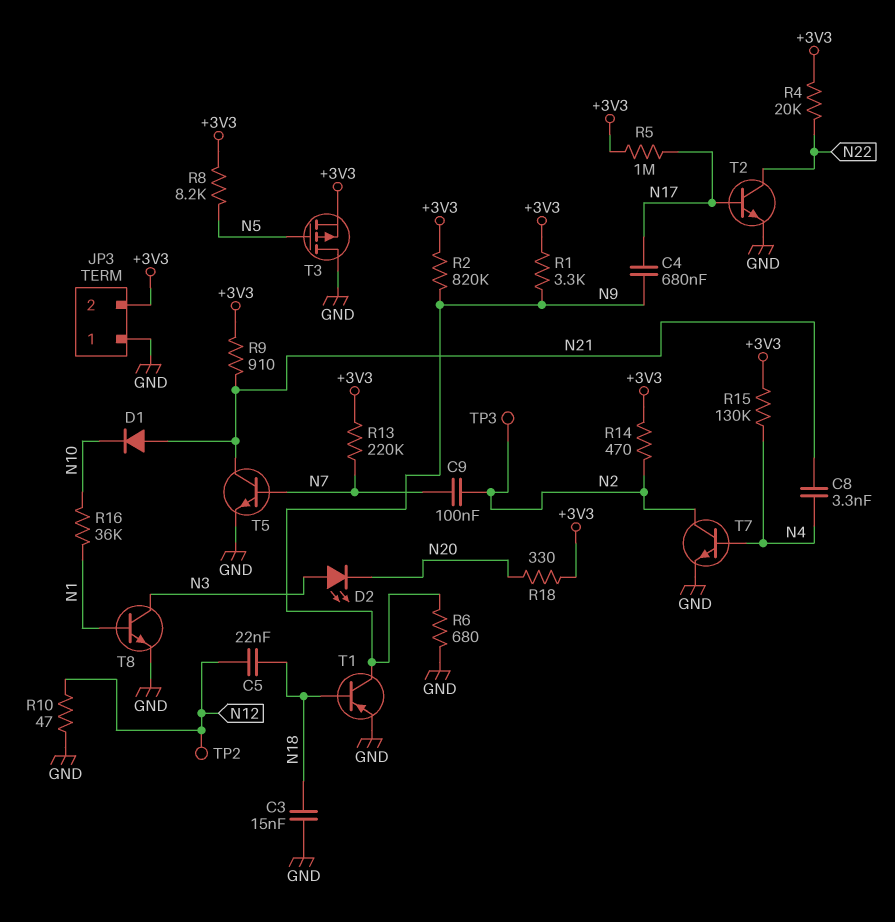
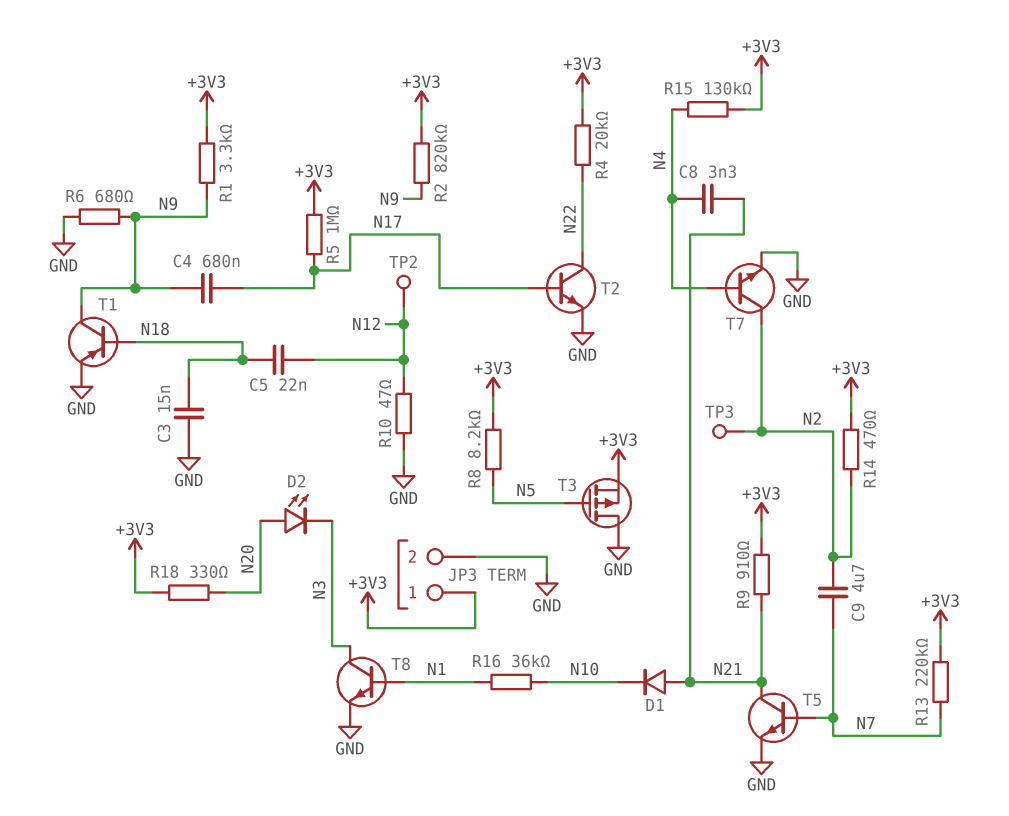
C9: 100nF (N2, N7) -> 4.7uF (N2, N7)
D2: LED (A N3, K N20) -> LED (A N20, K N3)
JP3 pin 1: GND -> +3V3
JP3 pin 2: +3V3 -> GND

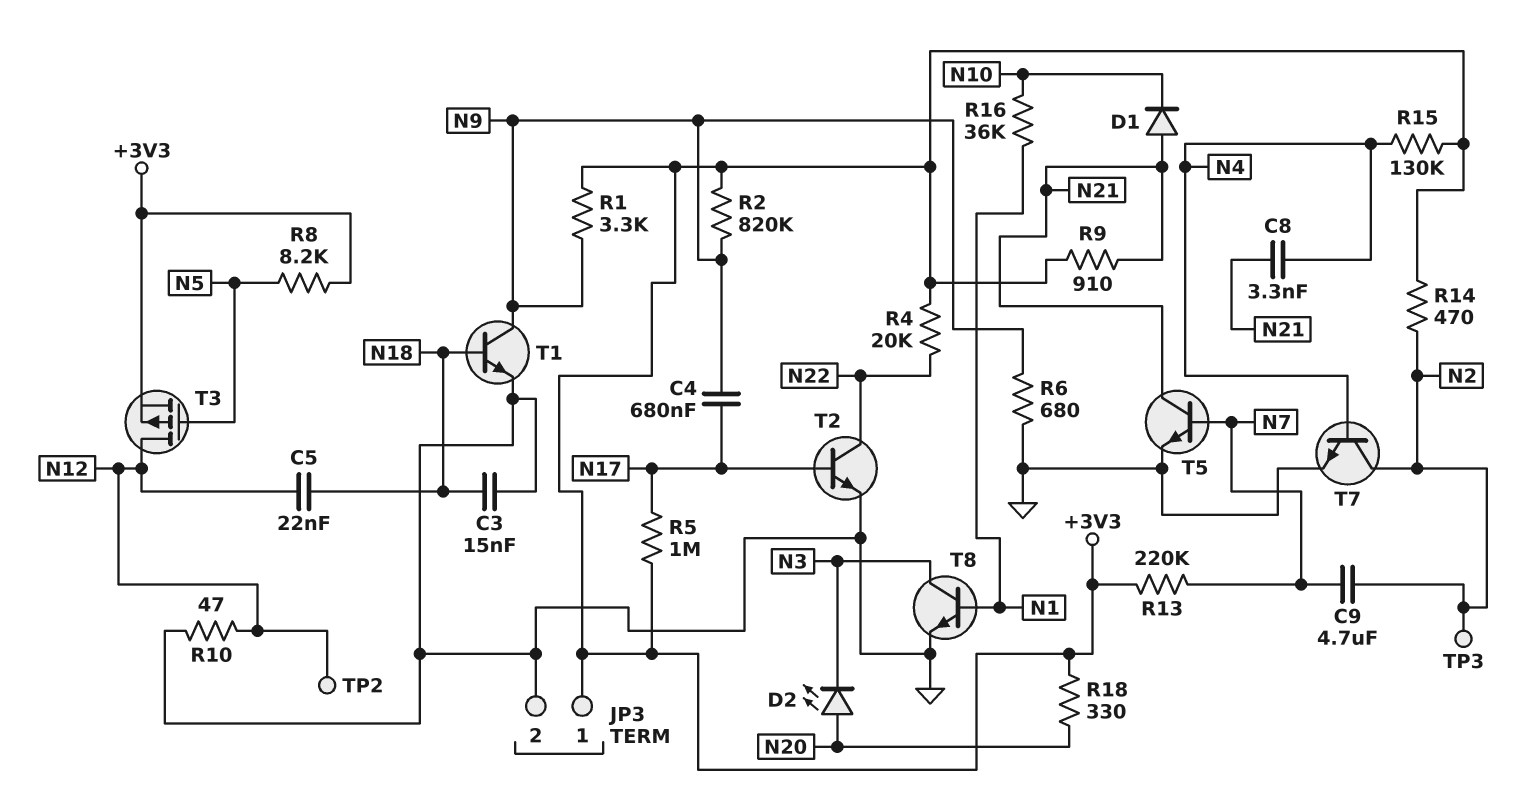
T1: PNP (B N18, C N9, E GND) -> NPN (B N18, C N9, E GND)
T3: PMOS (G N5, D GND, S +3V3) -> PMOS (G N5, D N12, S +3V3)

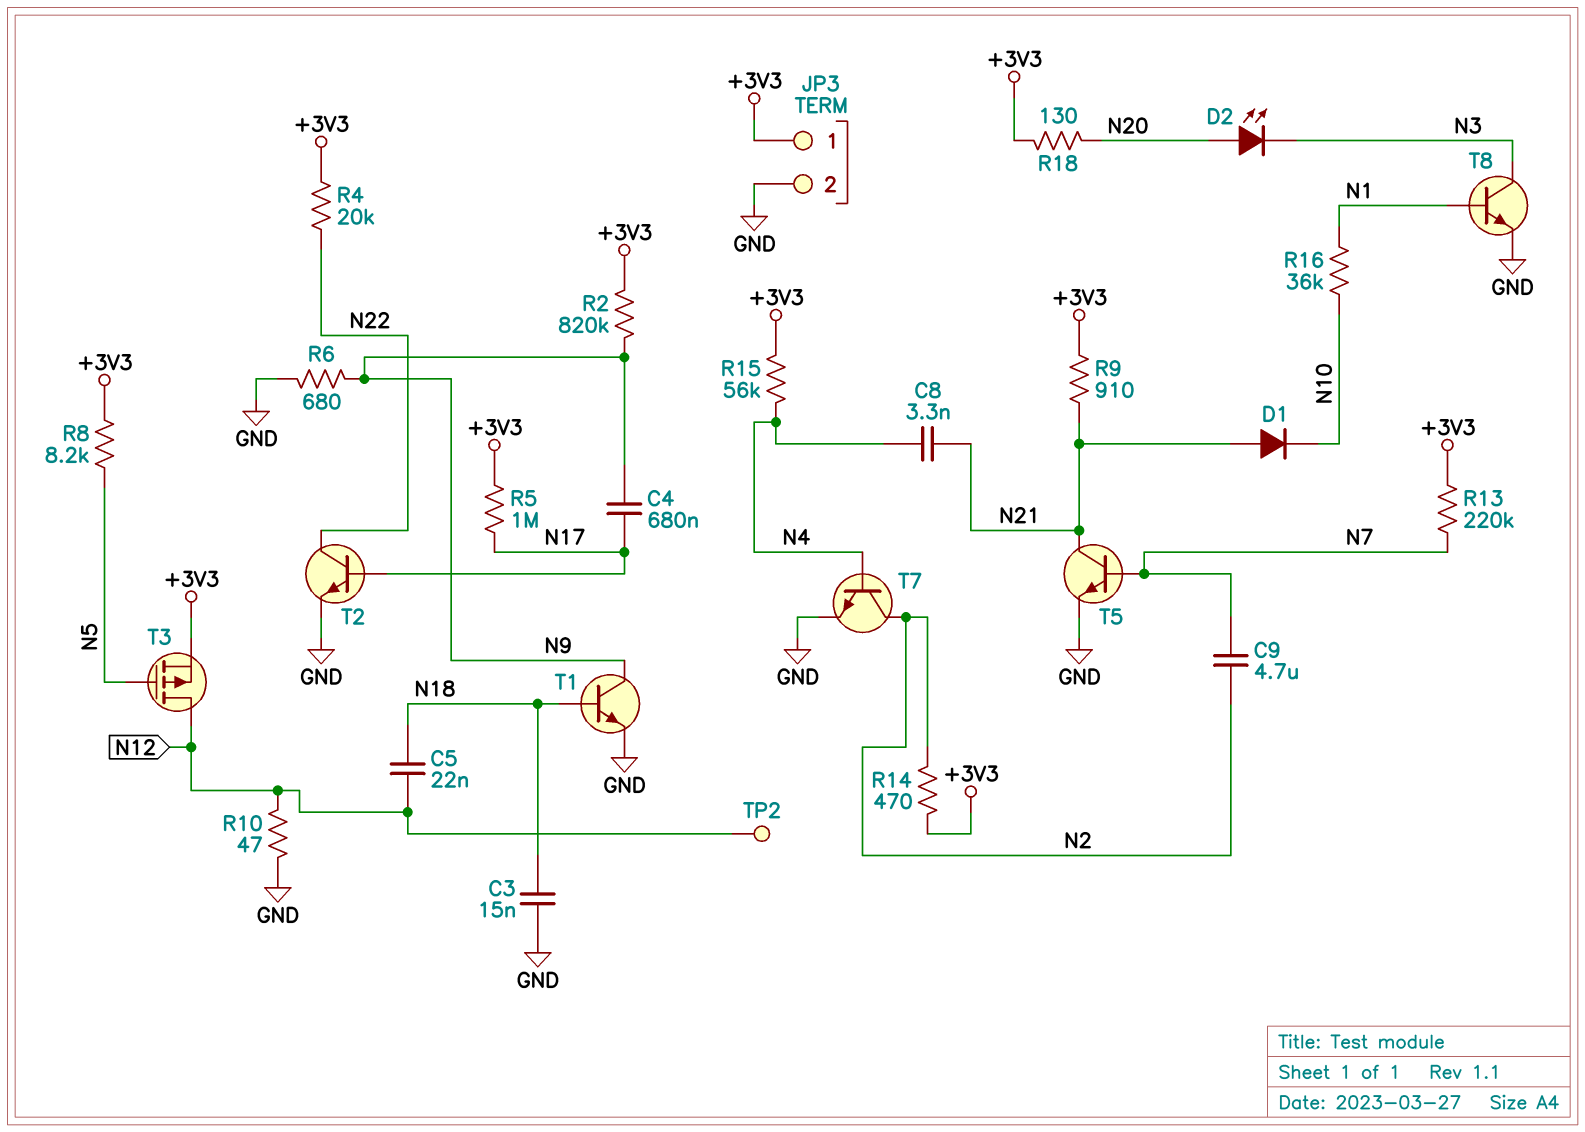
R1: 3.3k (+3V3, N9) -> none
R15: 130k (+3V3, N4) -> 56k (+3V3, N4)
R18: 330 (+3V3, N20) -> 130 (+3V3, N20)
TP3: test point (N2) -> none

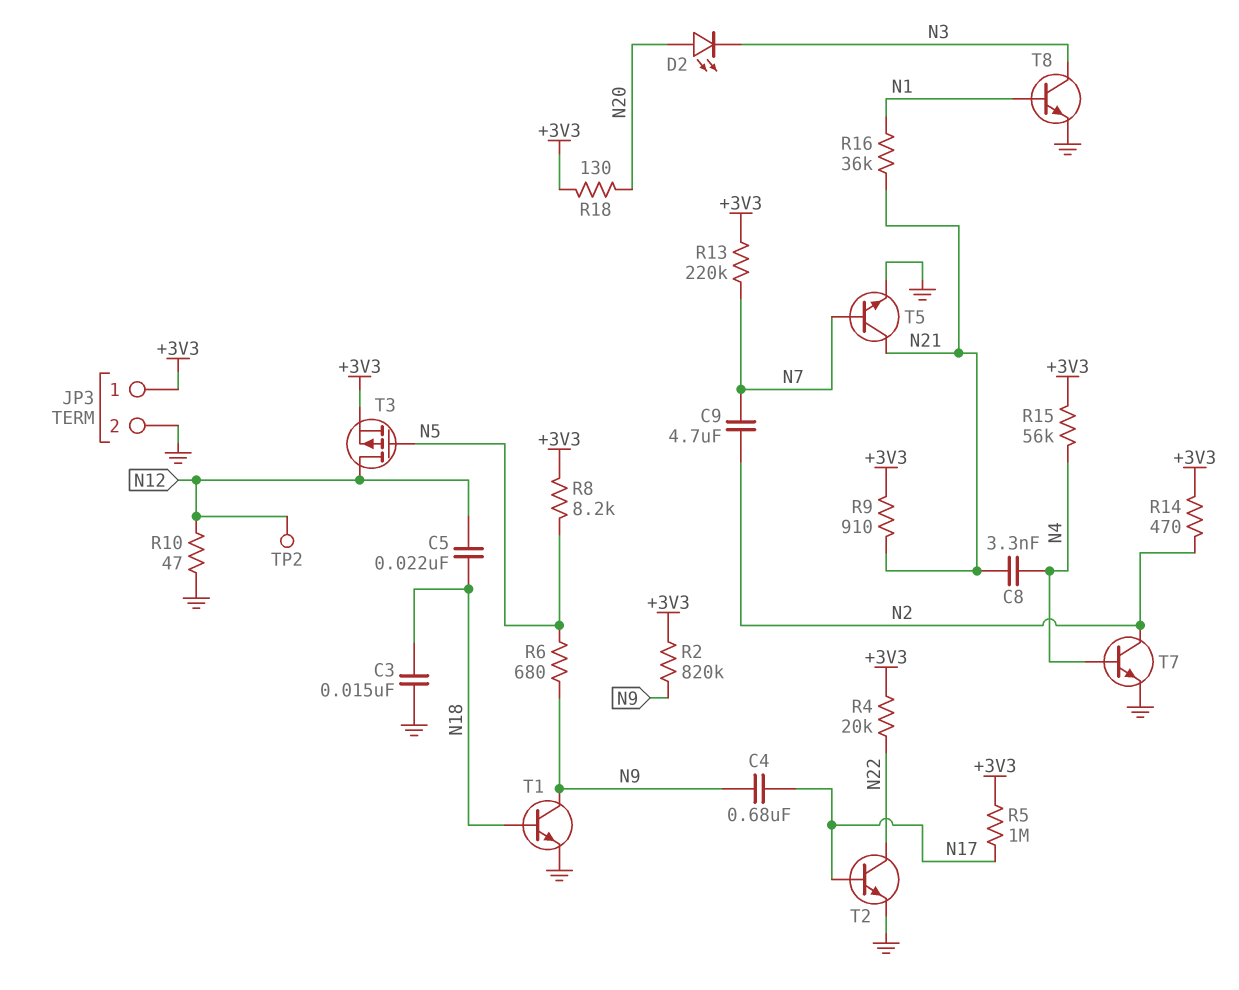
D1: diode (A N21, K N10) -> none
R6: 680 (GND, N9) -> 680 (N5, N9)
R16: 36k (N1, N10) -> 36k (N1, N21)

